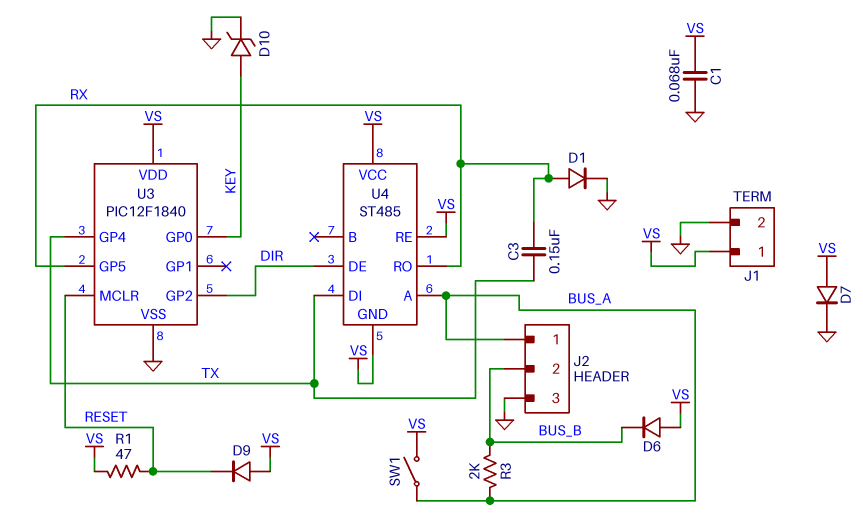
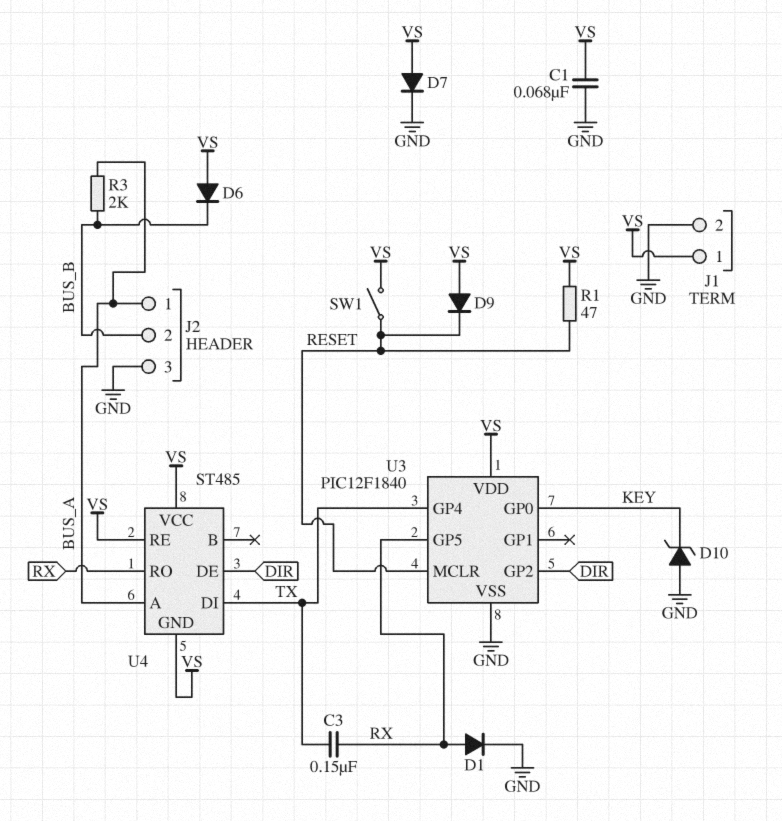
D10: zener (A KEY, K GND) -> zener (A GND, K KEY)
SW1: switch (BUS_A, VS) -> switch (RESET, VS)

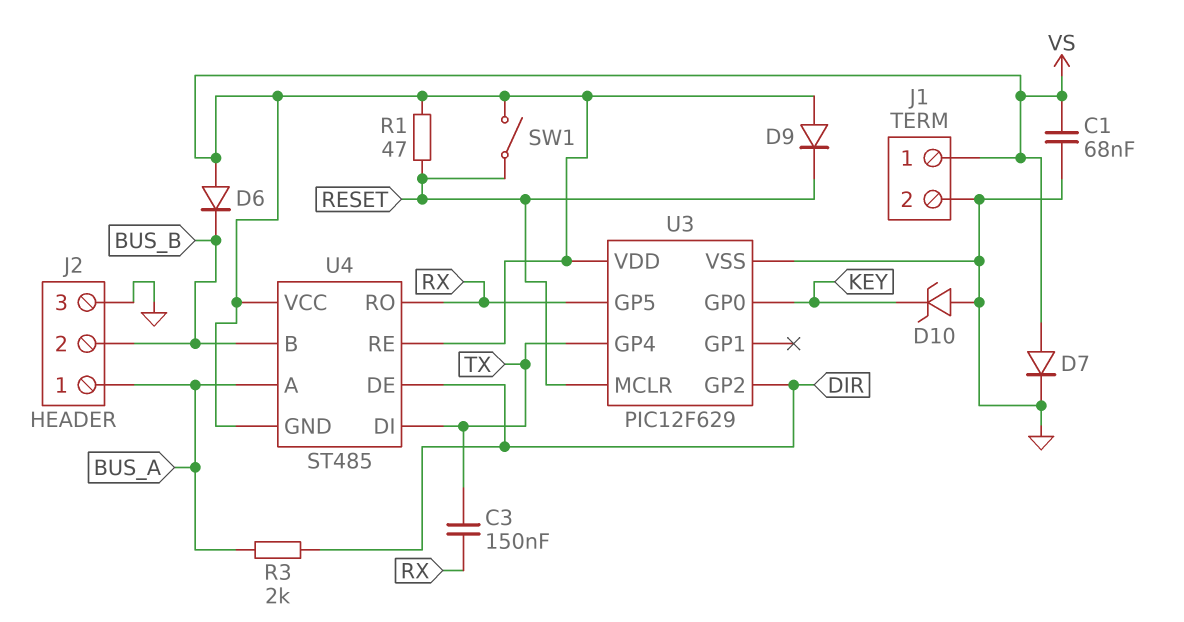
D1: diode (A RX, K GND) -> none
R3: 2k (BUS_A, BUS_B) -> 2k (BUS_A, DIR)
U3: PIC12F1840 -> PIC12F629
U4 pin B: none -> BUS_B

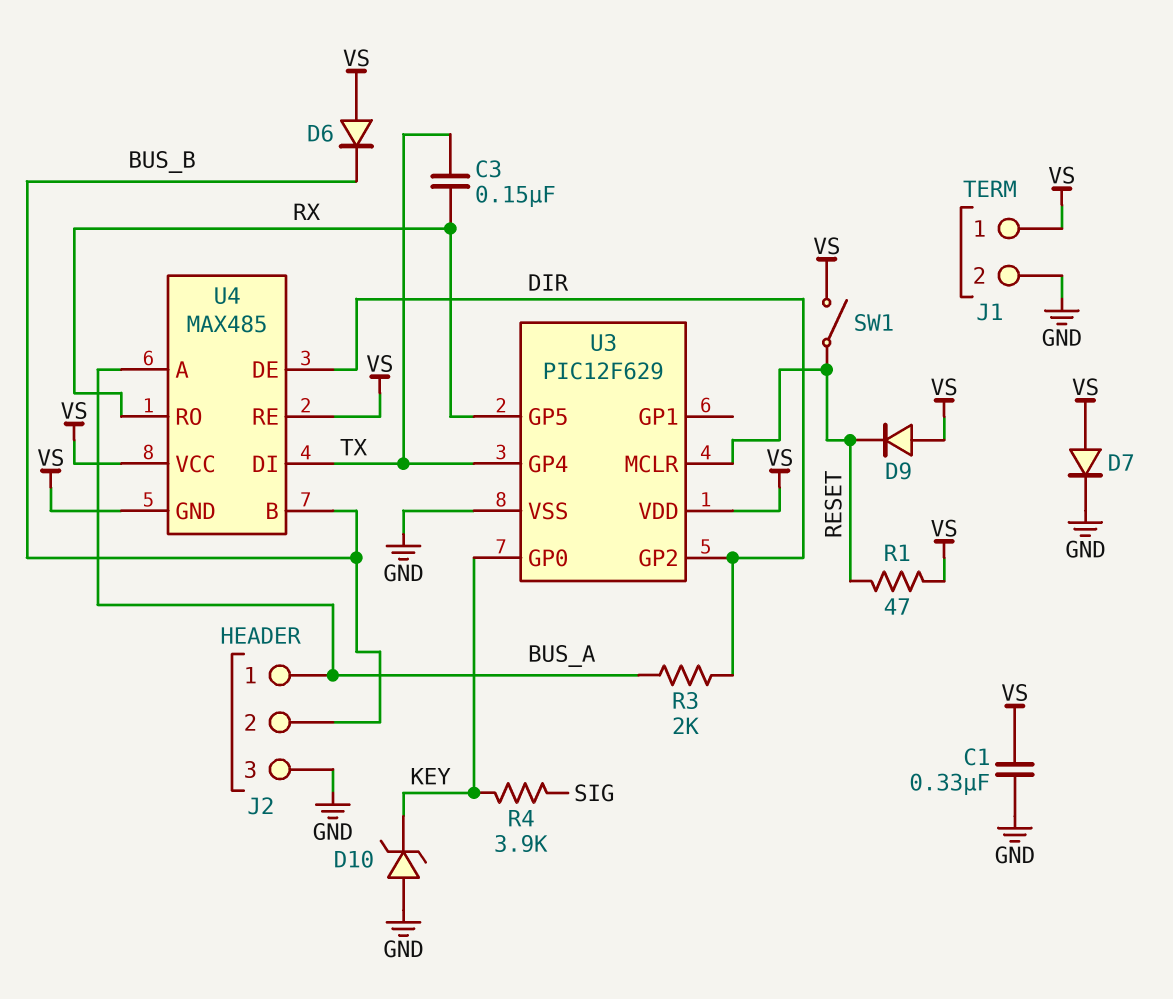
C1: 68nF (GND, VS) -> 330nF (GND, VS)
R4: none -> 3.9k (KEY, SIG)
U4: ST485 -> MAX485

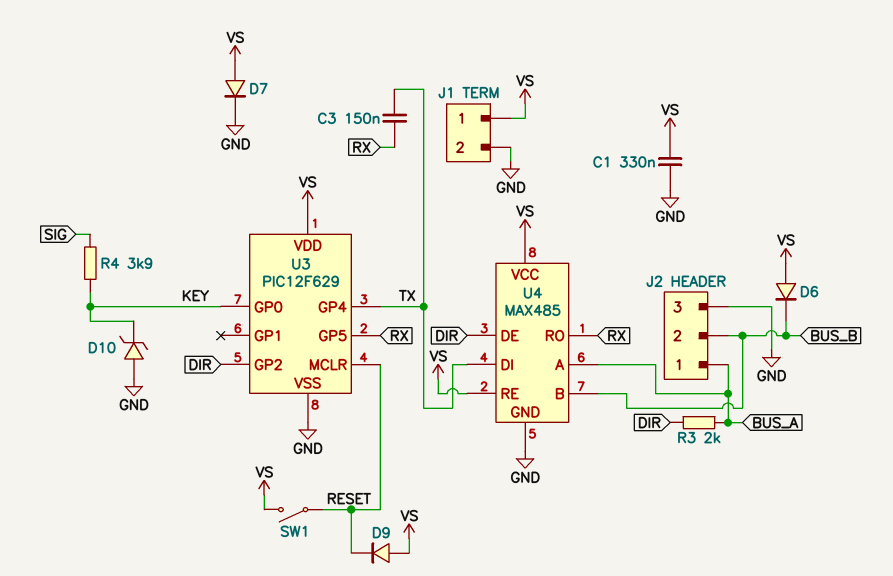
R1: 47 (RESET, VS) -> none
U4 pin GND: VS -> GND

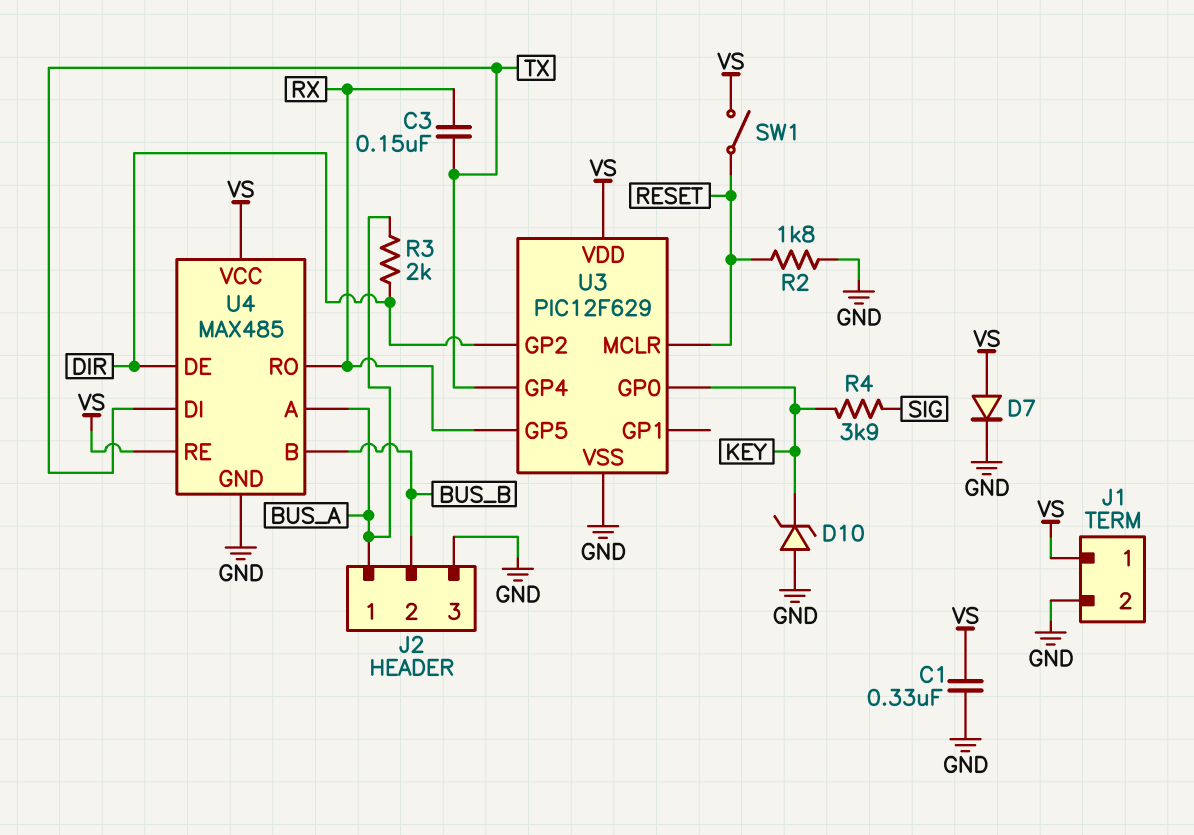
D6: diode (A VS, K BUS_B) -> none
D9: diode (A VS, K RESET) -> none
R2: none -> 1.8k (GND, RESET)

